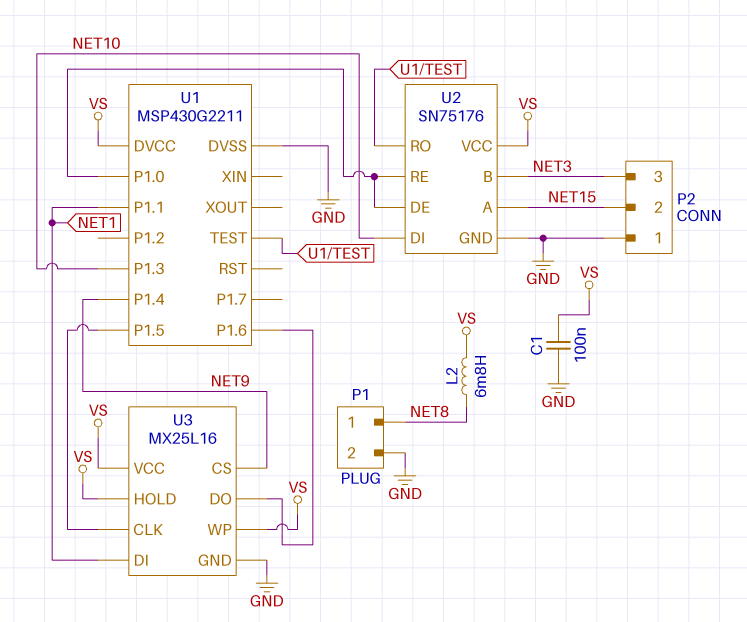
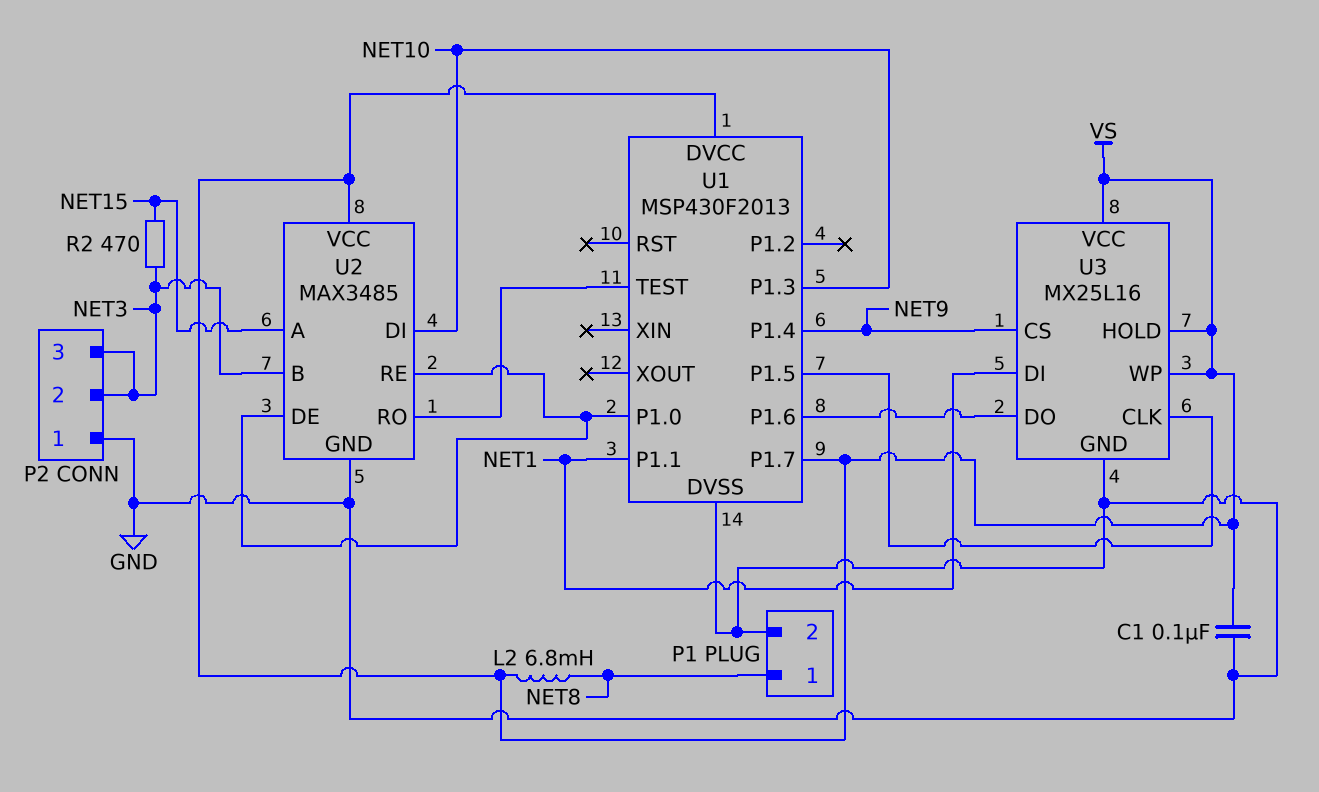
P2 pin 2: NET15 -> NET3
R2: none -> 470 (NET3, NET15)
U1: MSP430G2211 -> MSP430F2013
U1 pin P1.7: none -> VS
U2: SN75176 -> MAX3485

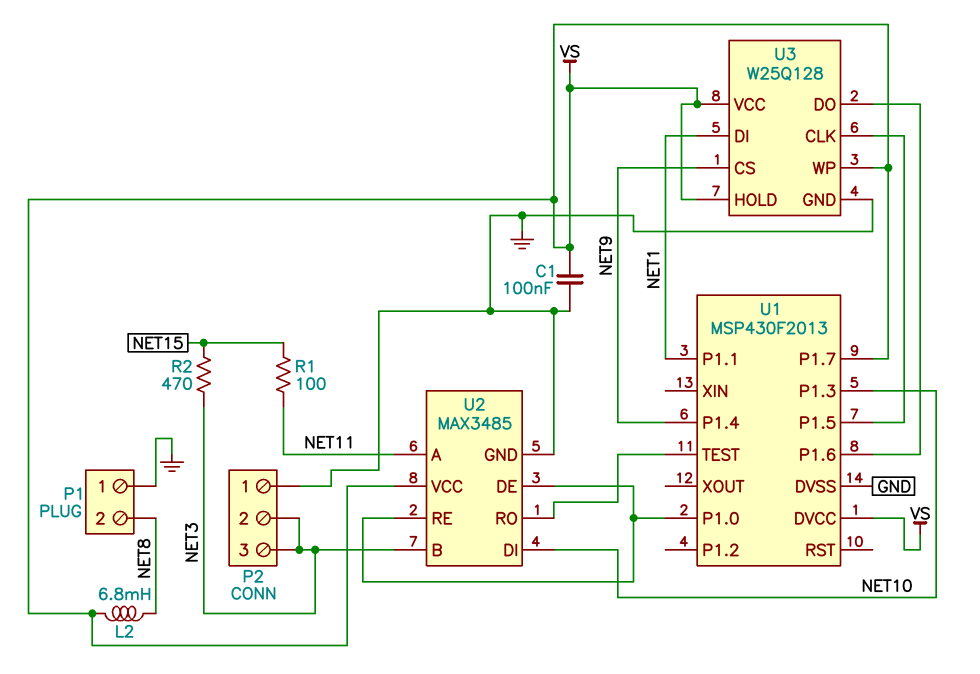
P1 pin 1: NET8 -> GND
P1 pin 2: GND -> NET8
R1: none -> 100 (NET11, NET15)
U2 pin A: NET15 -> NET11
U3: MX25L16 -> W25Q128

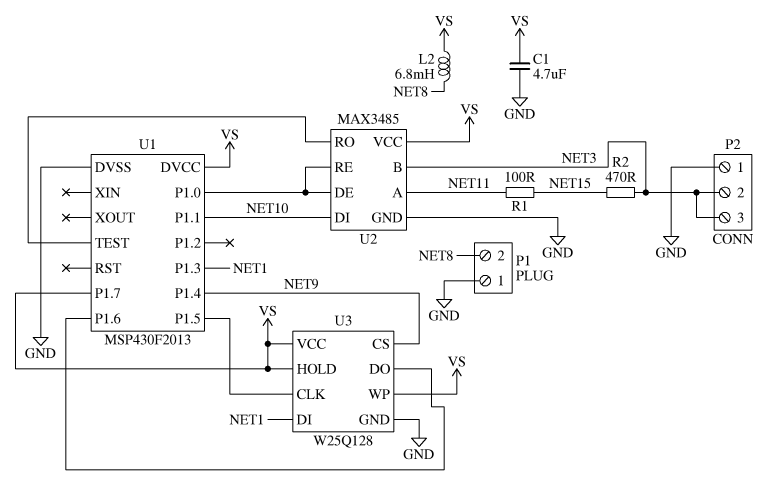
C1: 100nF (GND, VS) -> 4.7uF (GND, VS)
U1 pin P1.1: NET1 -> NET10
U1 pin P1.3: NET10 -> NET1

